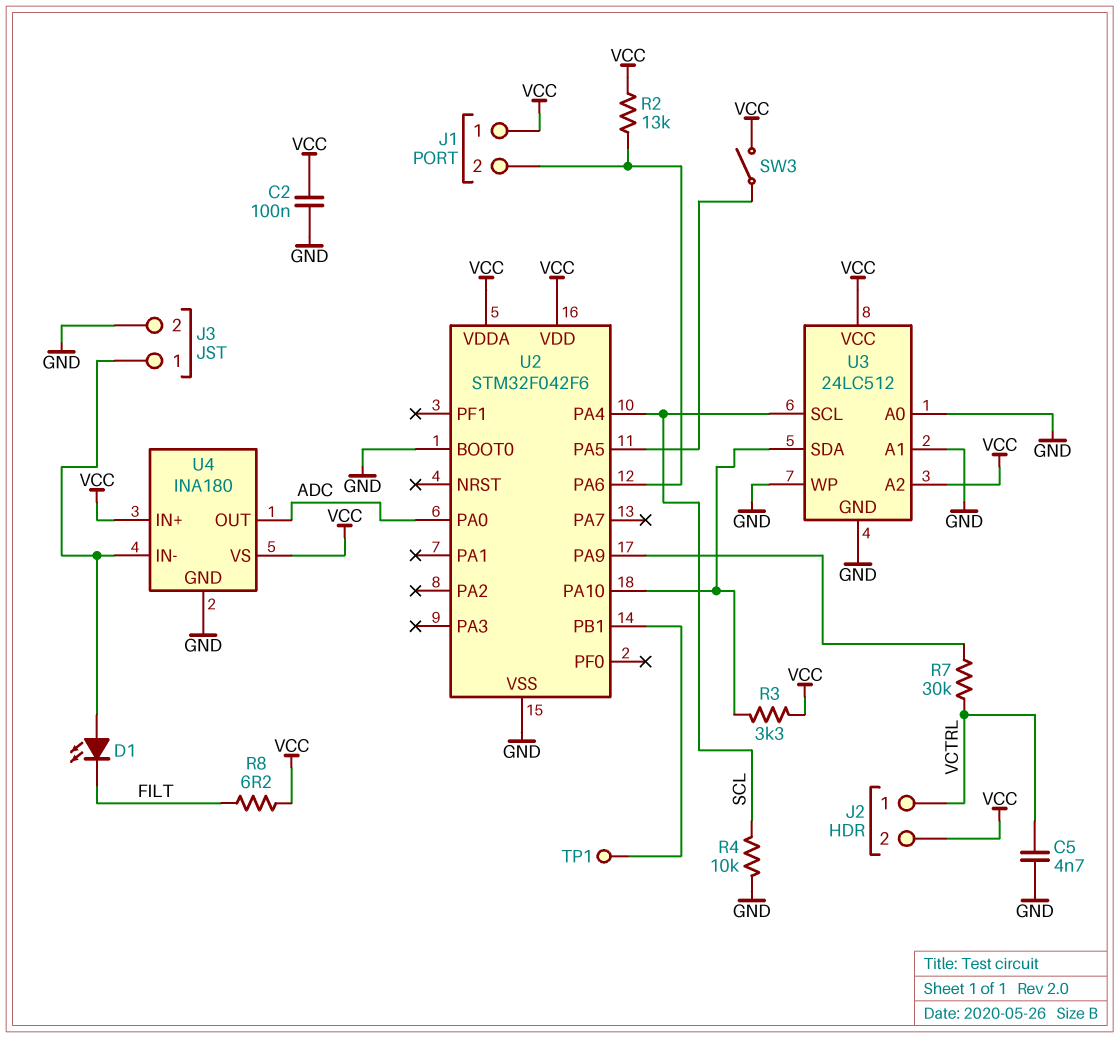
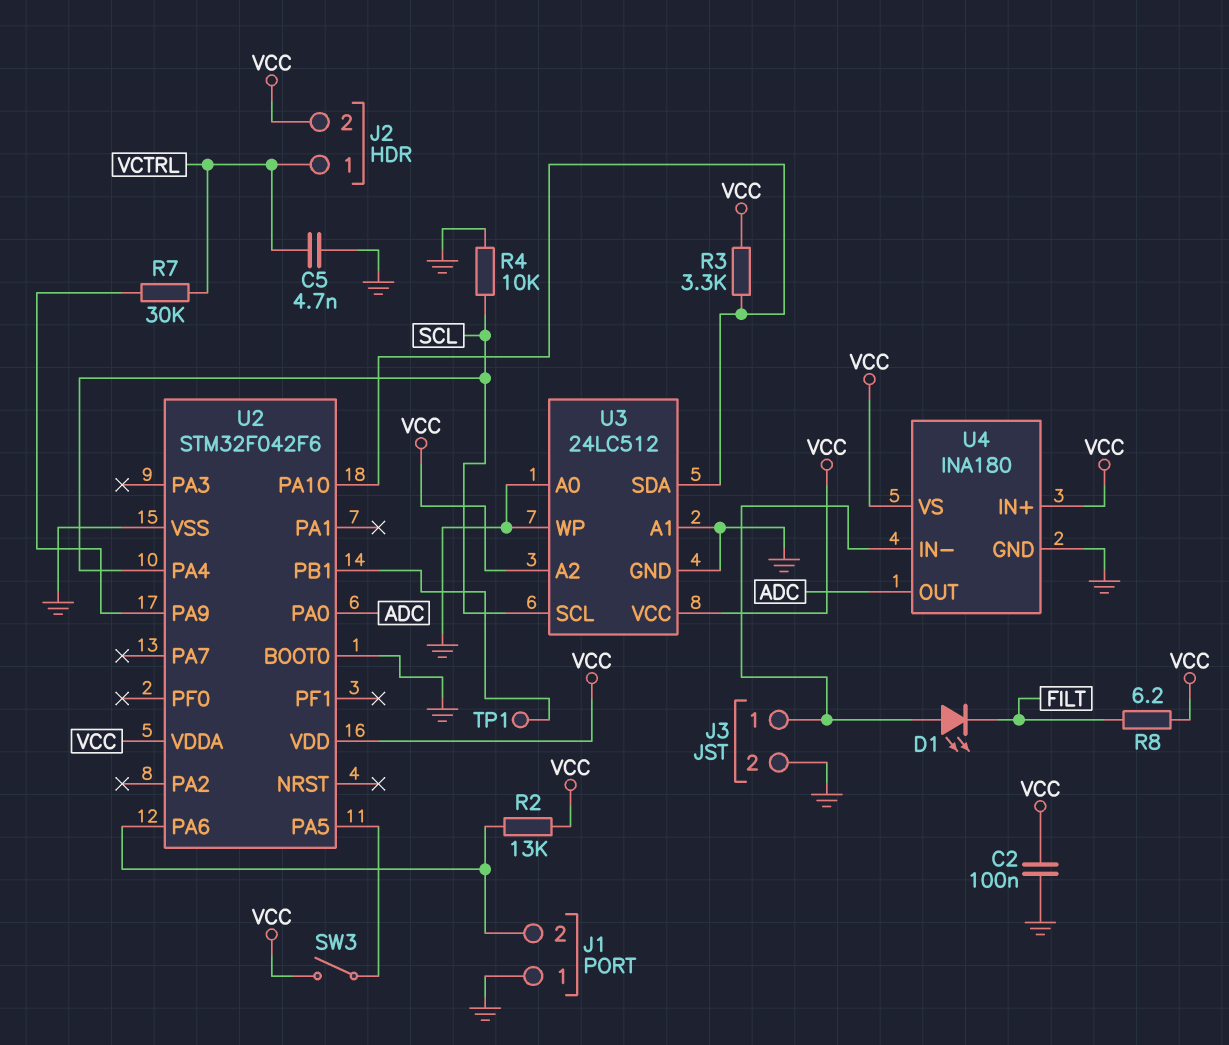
J1 pin 1: VCC -> GND

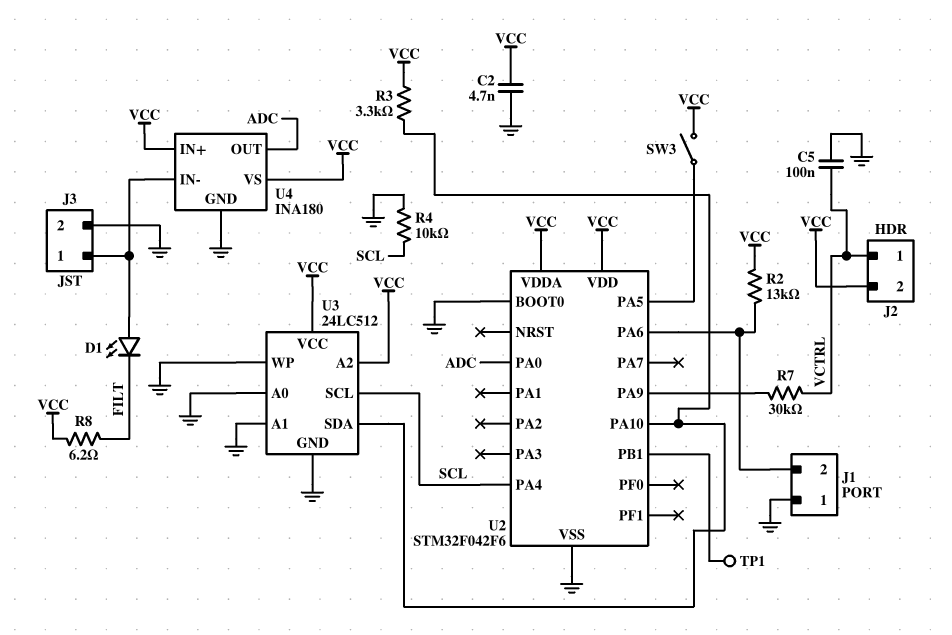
C2: 100nF (GND, VCC) -> 4.7nF (GND, VCC)
C5: 4.7nF (GND, VCTRL) -> 100nF (GND, VCTRL)

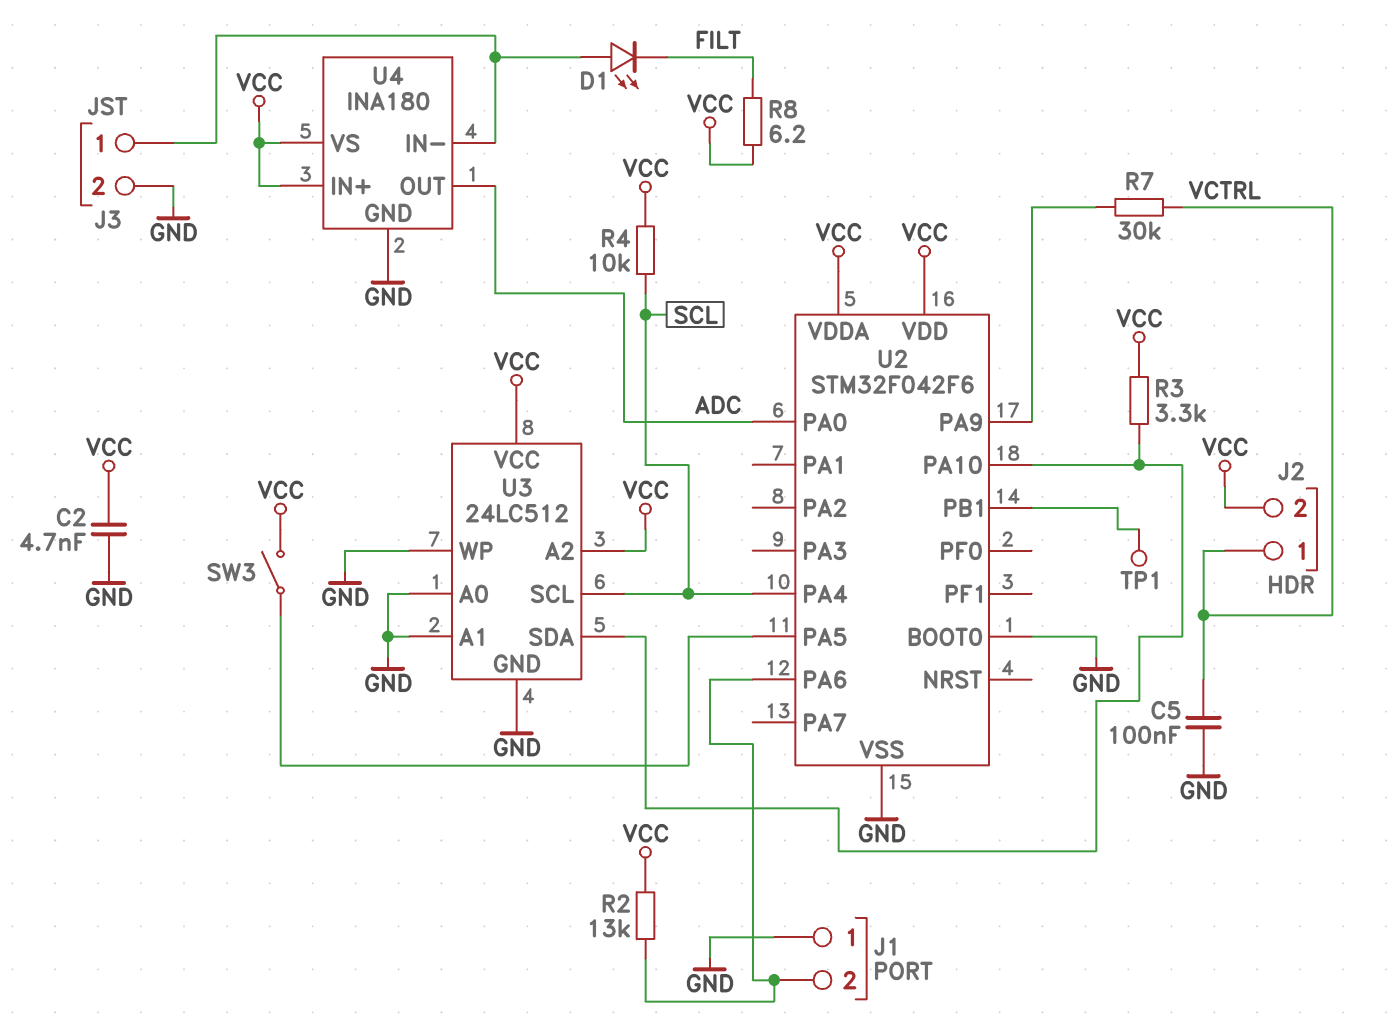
R4: 10k (GND, SCL) -> 10k (SCL, VCC)

